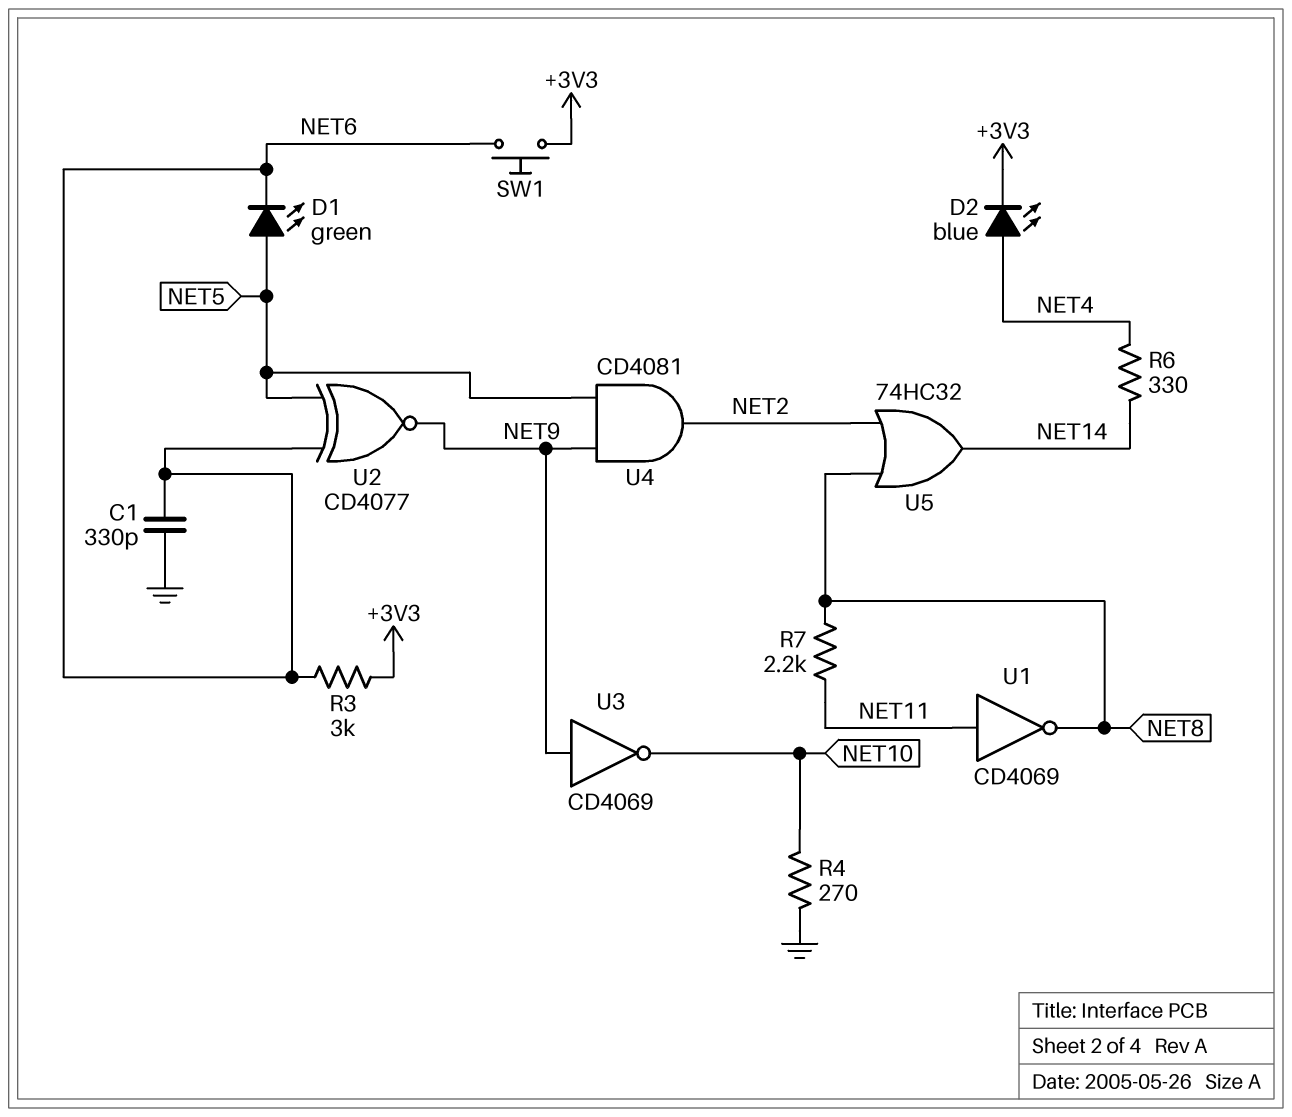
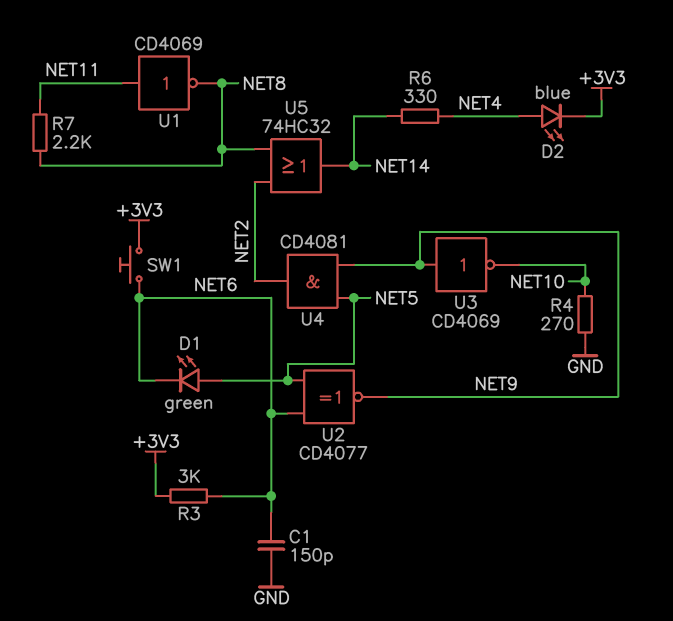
C1: 330pF (GND, NET6) -> 150pF (GND, NET6)

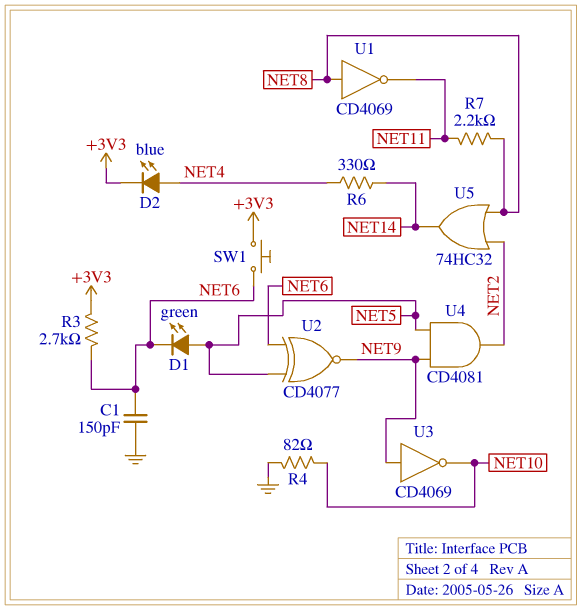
R3: 3k (+3V3, NET6) -> 2.7k (+3V3, NET6)
R4: 270 (GND, NET10) -> 82 (GND, NET10)
U1: NOT CD4069 (in NET11, out NET8) -> NOT CD4069 (in NET8, out NET11)

